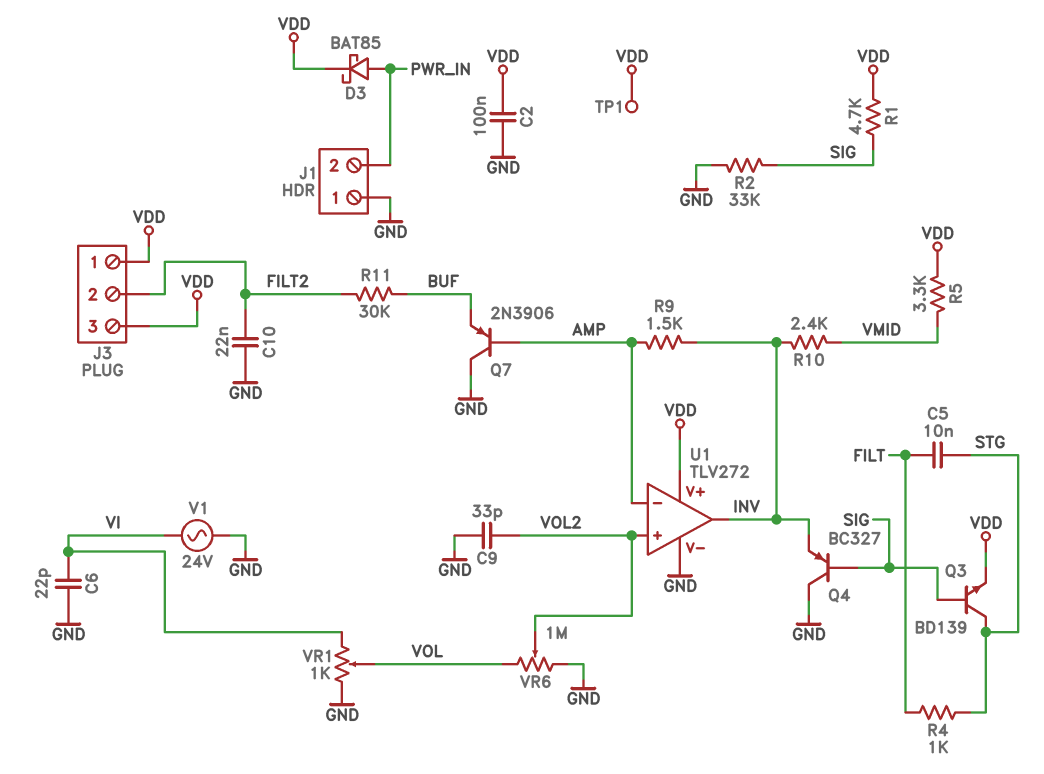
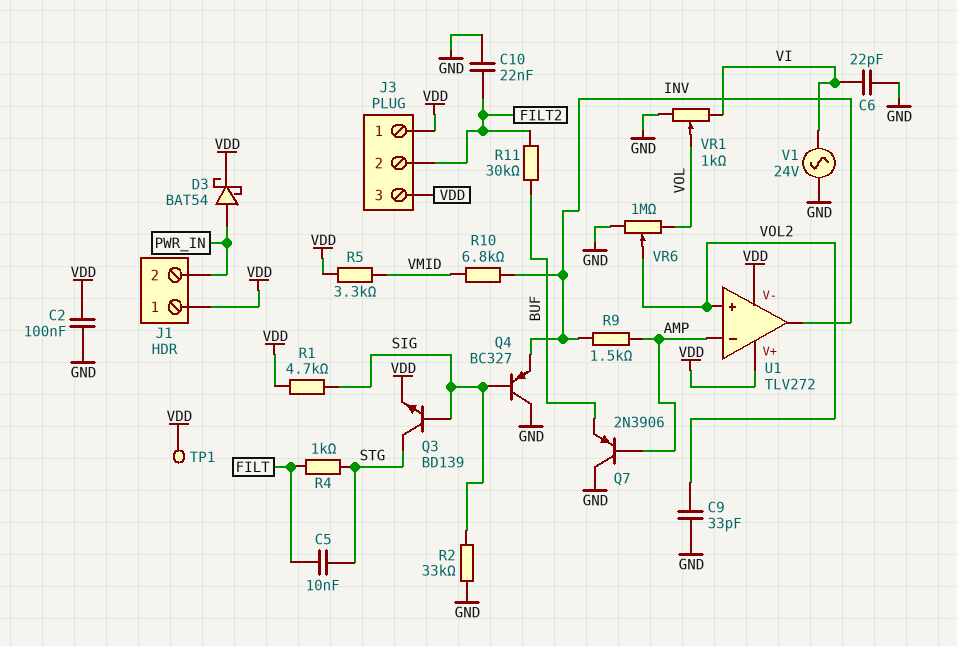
D3: schottky BAT85 (A PWR_IN, K VDD) -> schottky BAT54 (A PWR_IN, K VDD)
J1 pin 1: GND -> VDD
R10: 2.4k (INV, VMID) -> 6.8k (INV, VMID)
U1 pin V-: GND -> VDD

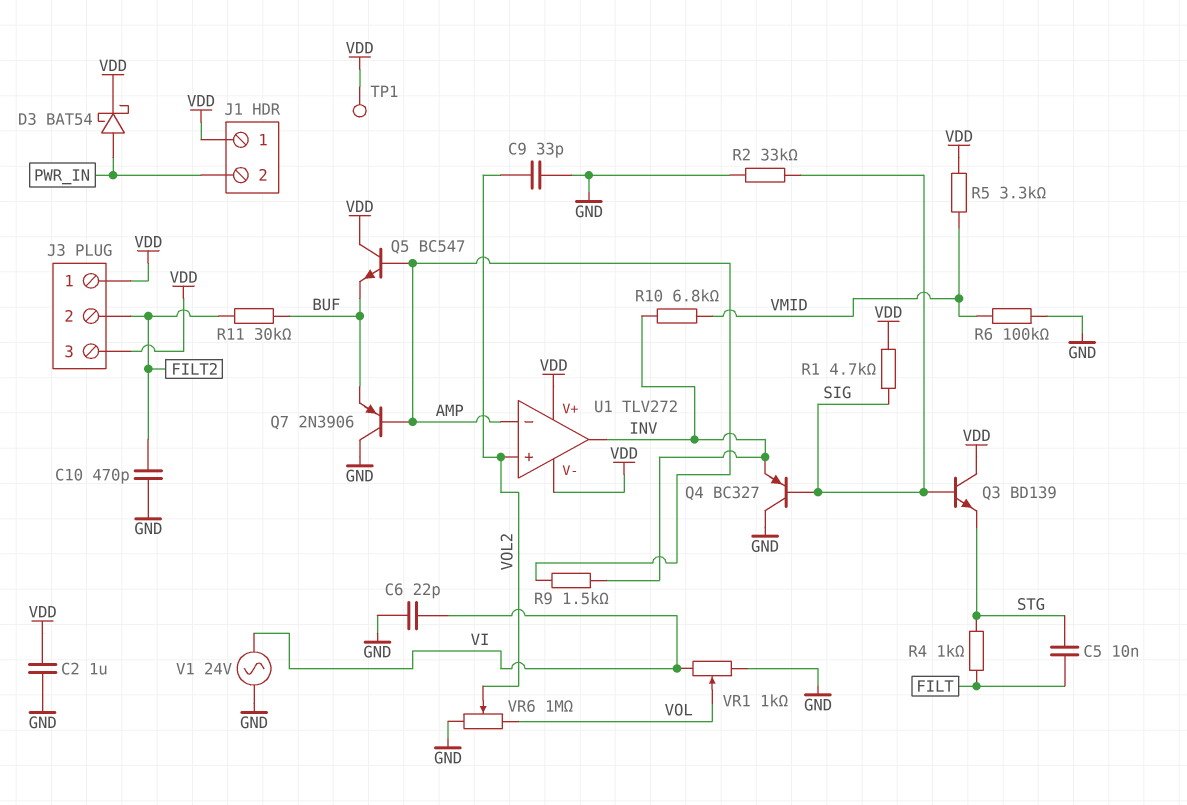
C2: 100nF (GND, VDD) -> 1uF (GND, VDD)
C10: 22nF (FILT2, GND) -> 470pF (FILT2, GND)
Q3: NPN BD139 (B SIG, C STG, E VDD) -> NPN BD139 (B SIG, C VDD, E STG)
Q5: none -> NPN BC547 (B AMP, C VDD, E BUF)
R6: none -> 100k (GND, VMID)

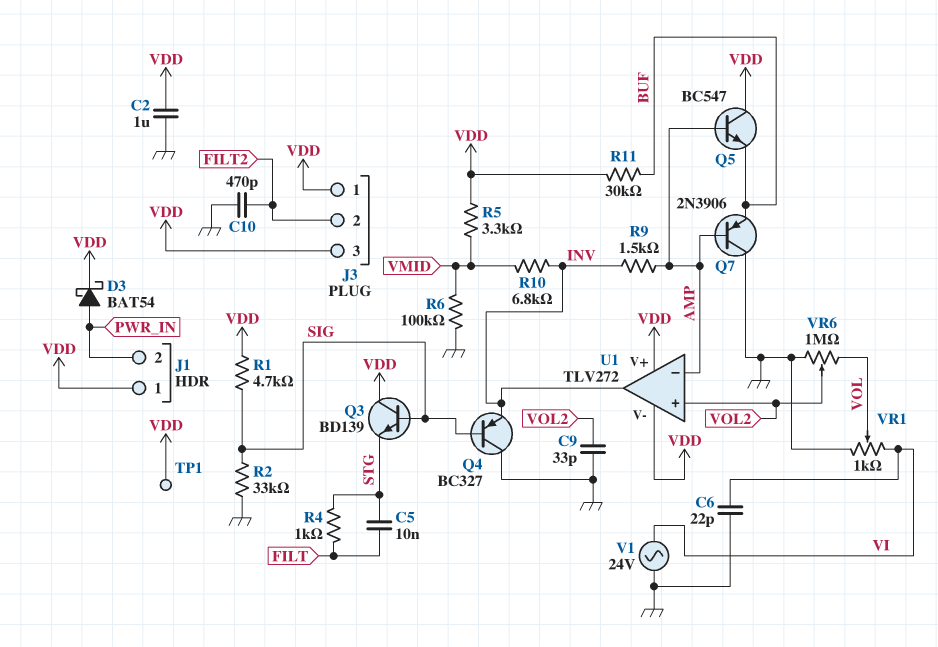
R11: 30k (BUF, FILT2) -> 30k (BUF, VDD)

